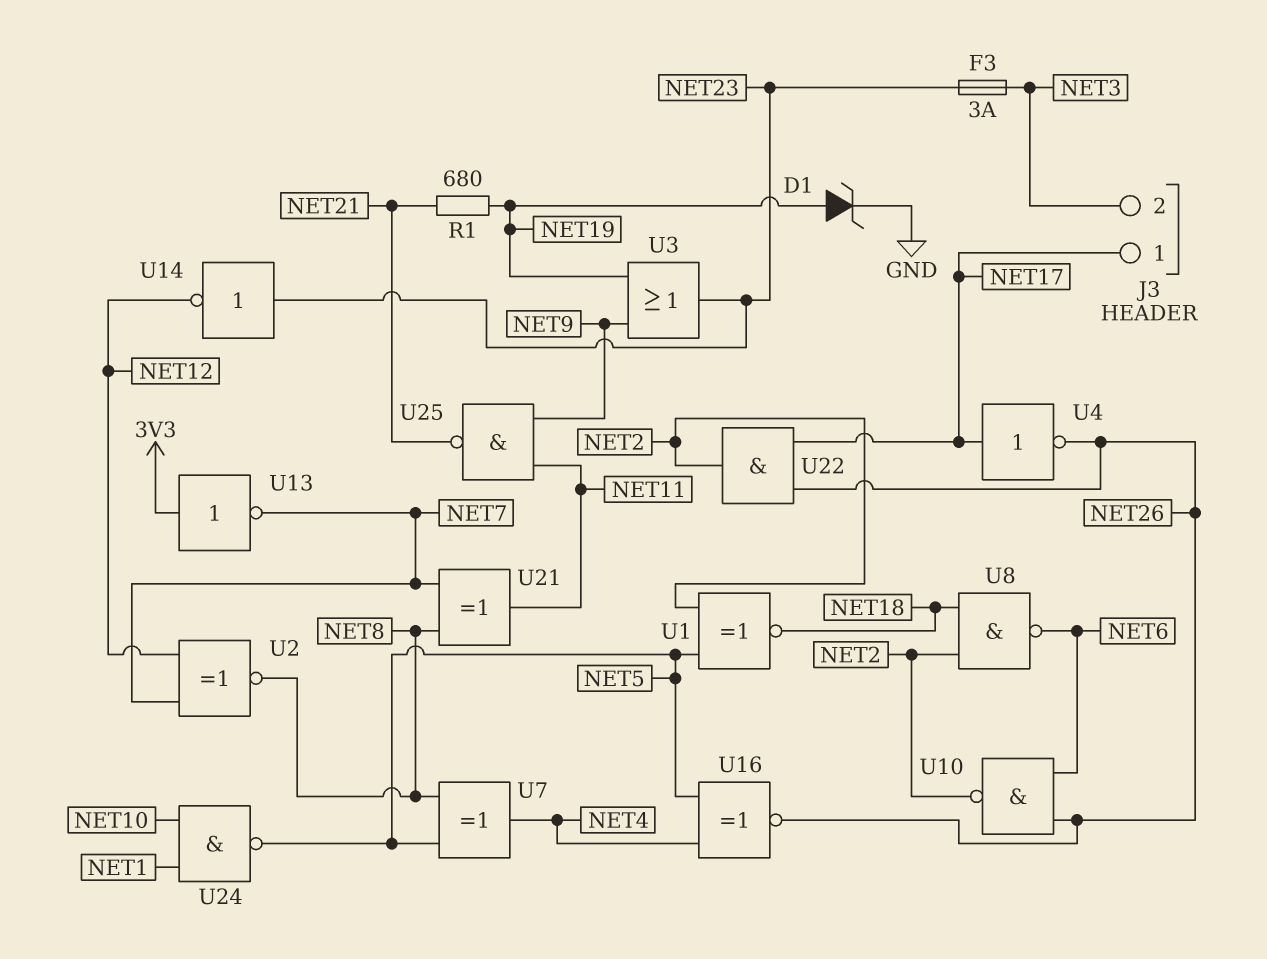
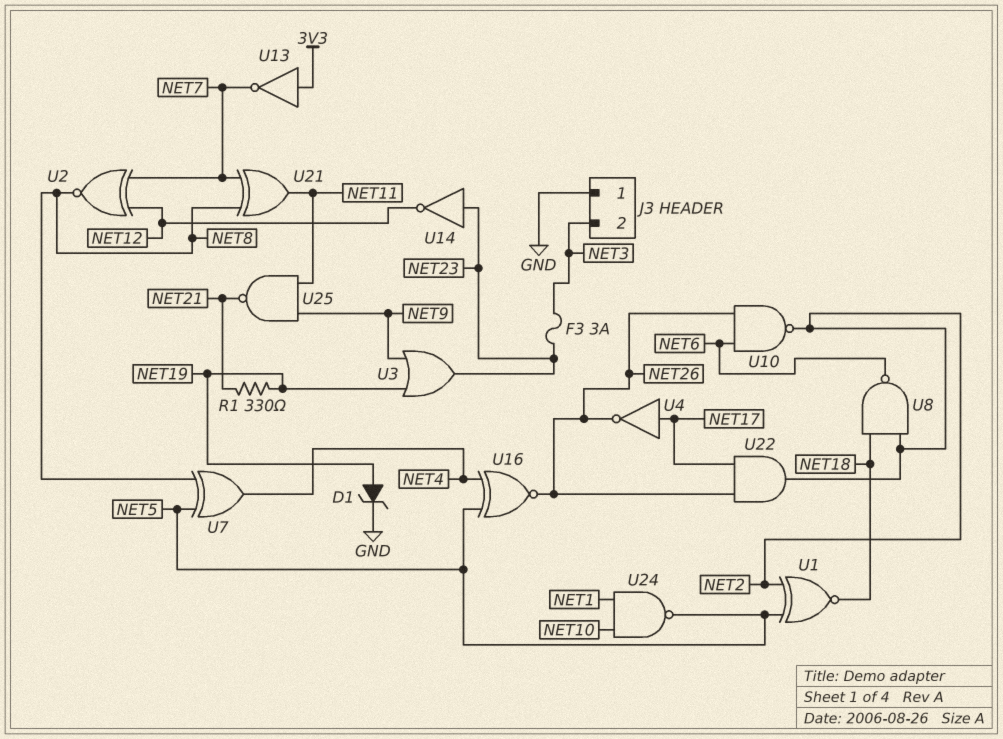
J3 pin 1: NET17 -> GND
R1: 680 (NET19, NET21) -> 330 (NET19, NET21)

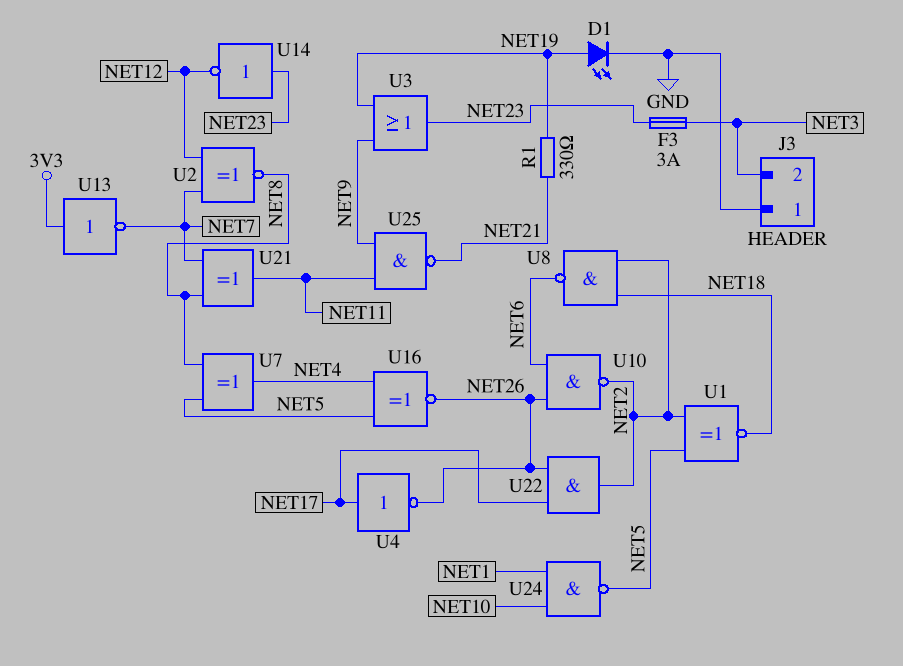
D1: zener (A NET19, K GND) -> LED (A NET19, K GND)

